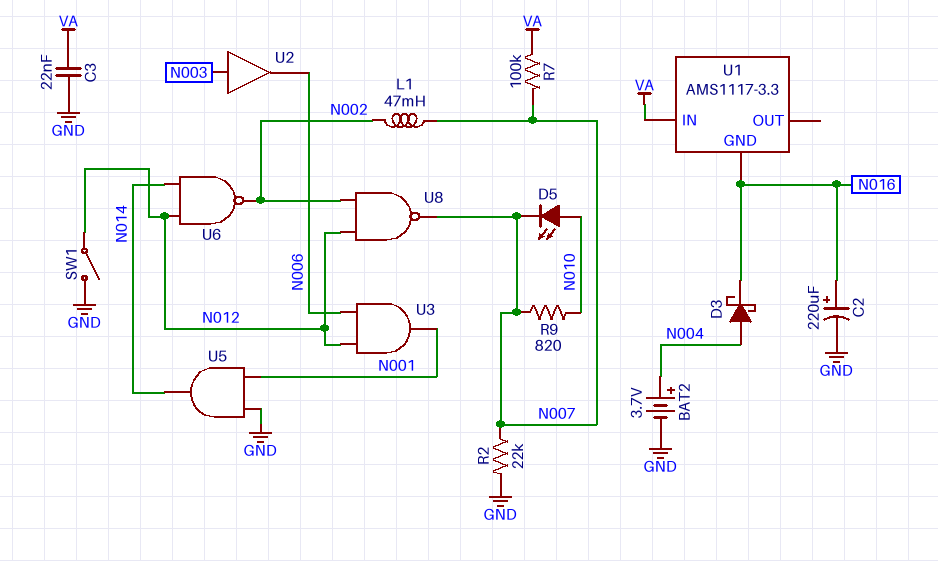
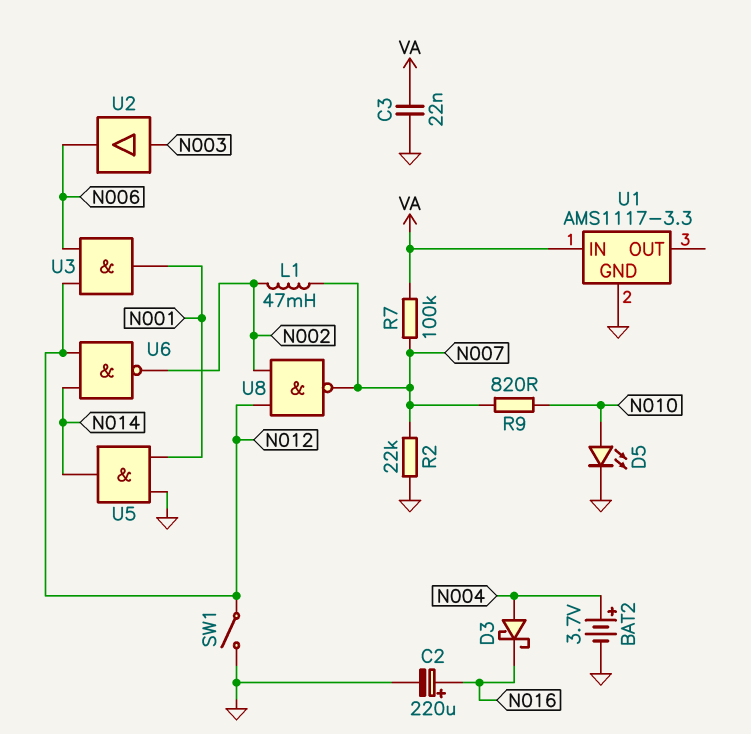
D5: LED (A N010, K N007) -> LED (A N010, K GND)
U1 pin GND: N016 -> GND

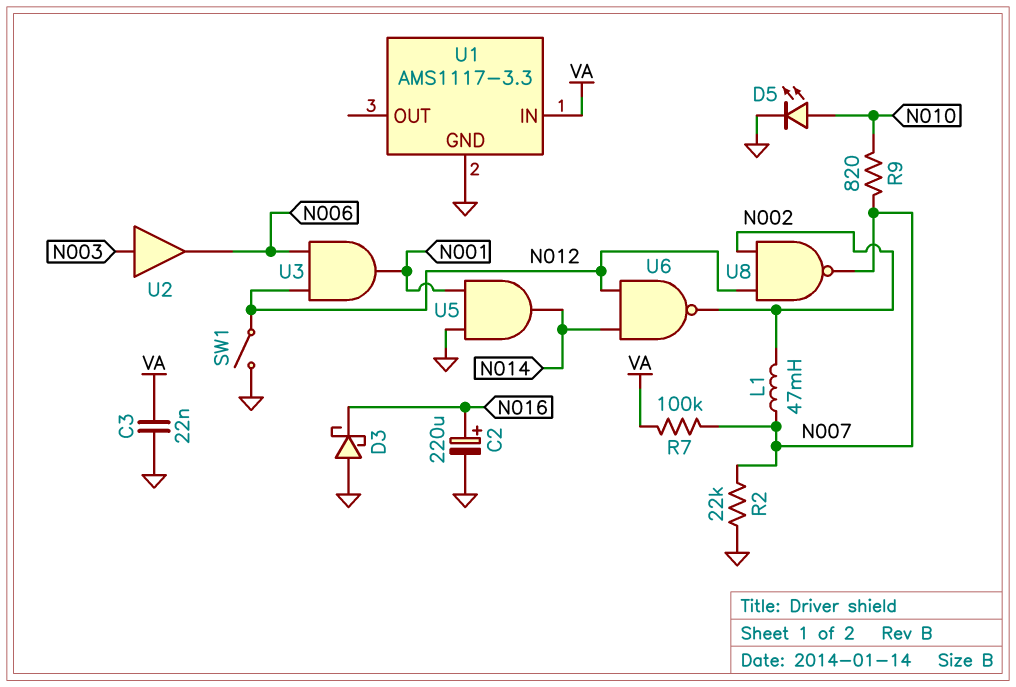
BAT2: 3.7V (plus N004, minus GND) -> none
D3: schottky (A N004, K N016) -> schottky (A GND, K N016)

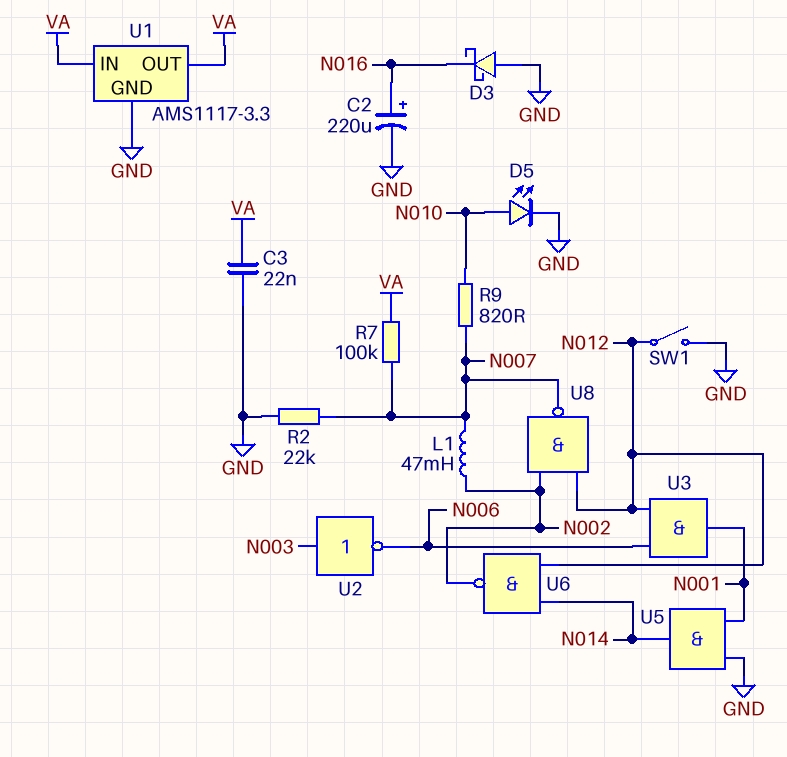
U1 pin OUT: none -> VA
U2: buffer (in N003, out N006) -> NOT (in N003, out N006)

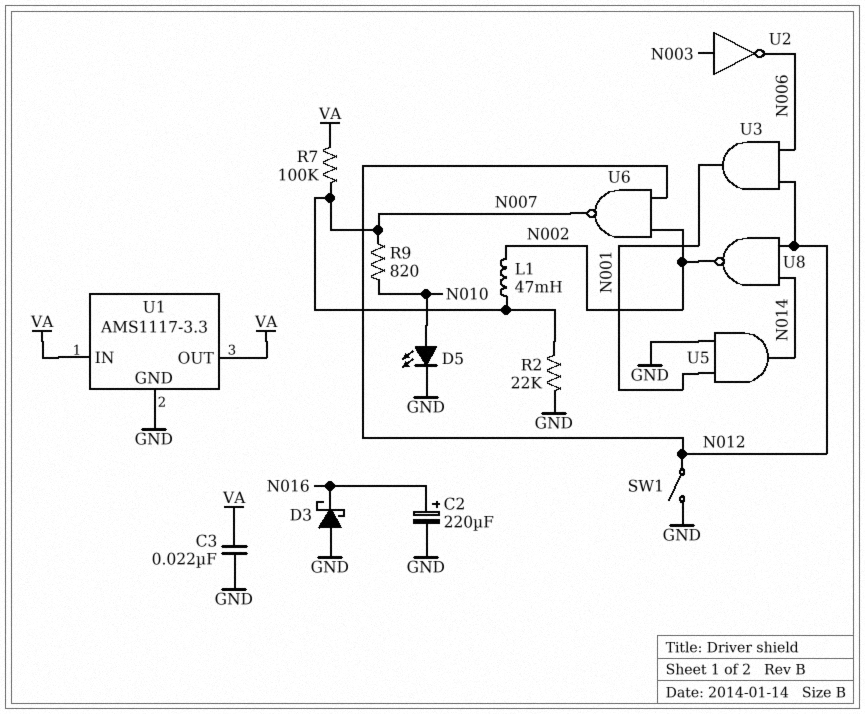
U6: NAND (in N012, in N014, out N002) -> NAND (in N002, in N012, out N007)
U8: NAND (in N002, in N012, out N007) -> NAND (in N012, in N014, out N002)

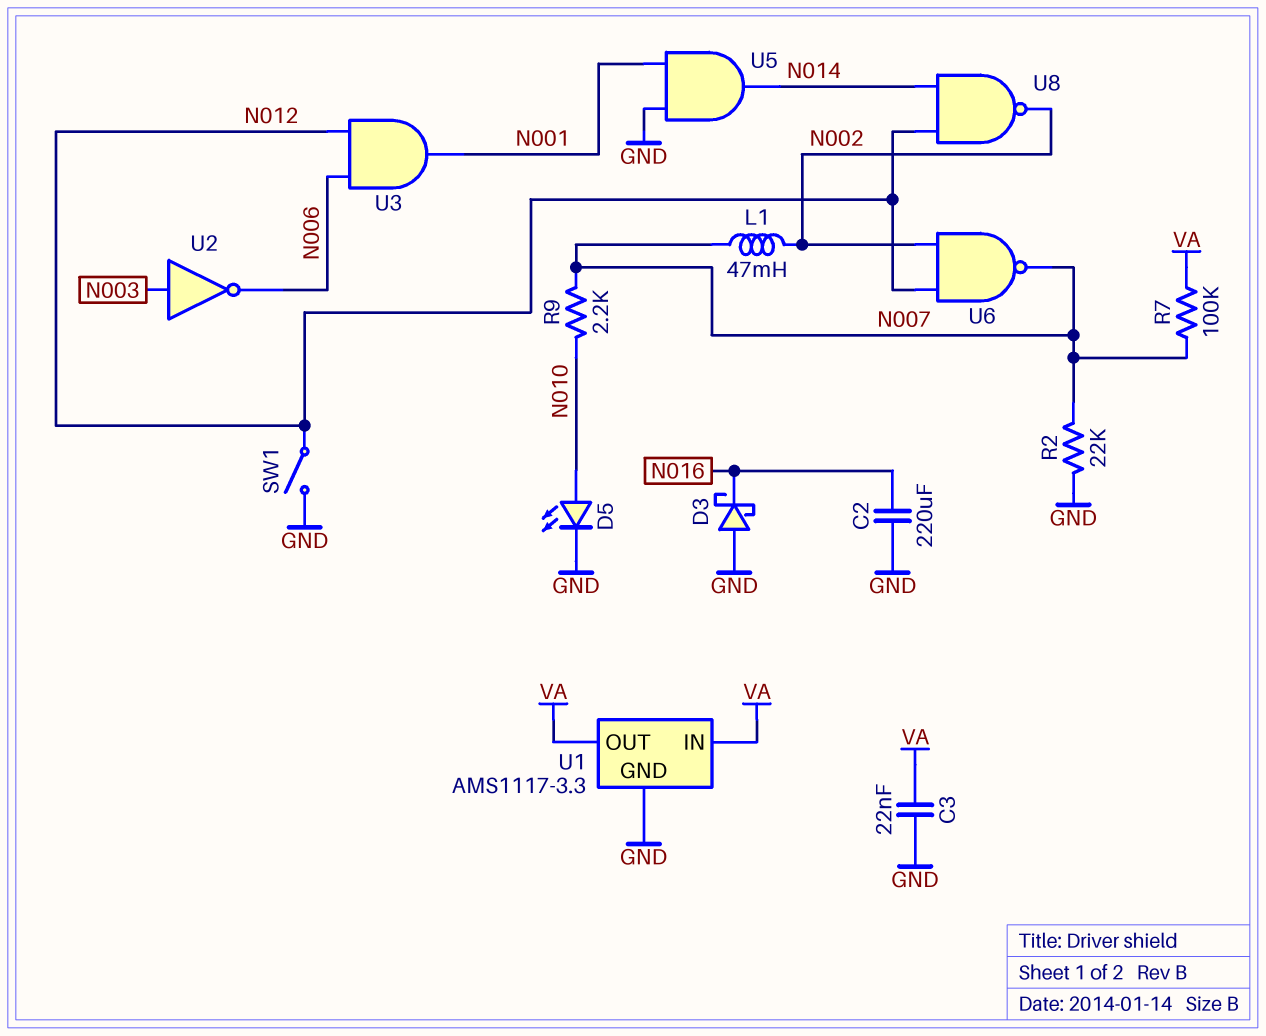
C2: 220uF (plus N016, minus GND) -> 220uF (GND, N016)
R9: 820 (N007, N010) -> 2.2k (N007, N010)

